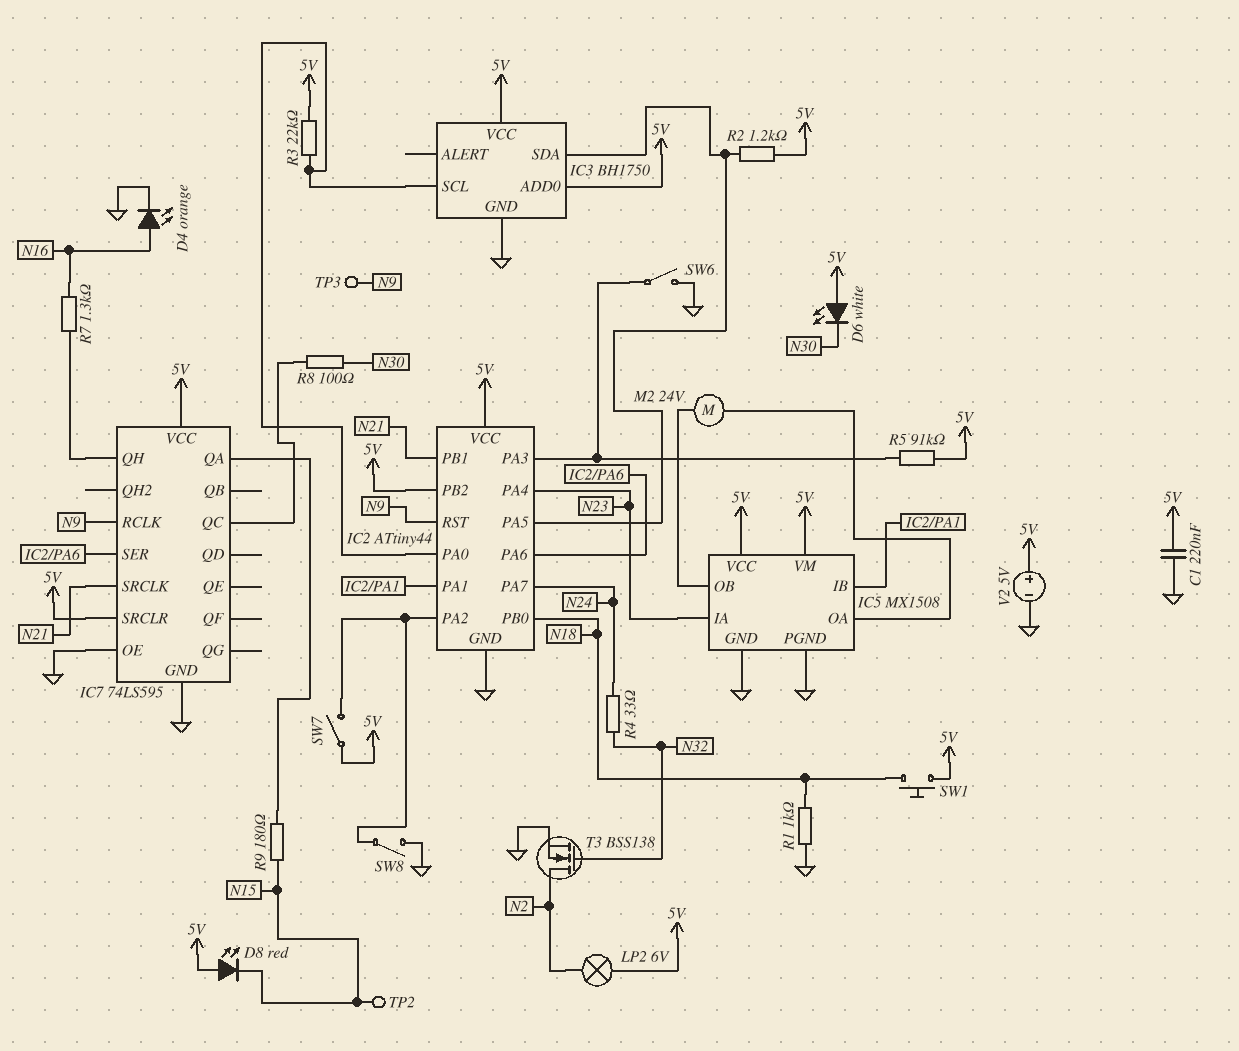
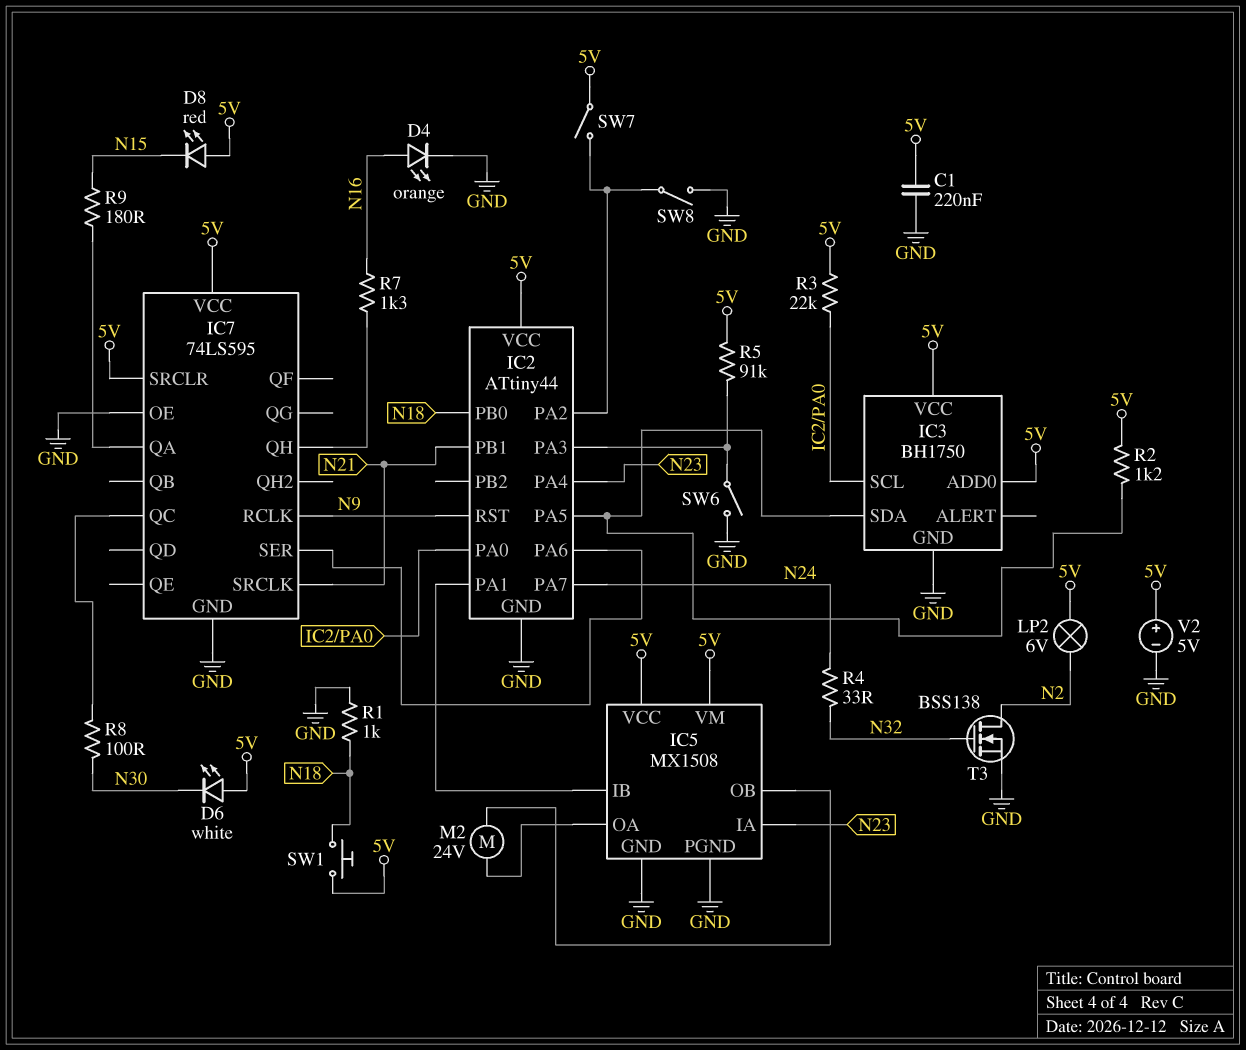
IC2 pin PB2: 5V -> none
TP2: test point (N15) -> none
TP3: test point (N9) -> none

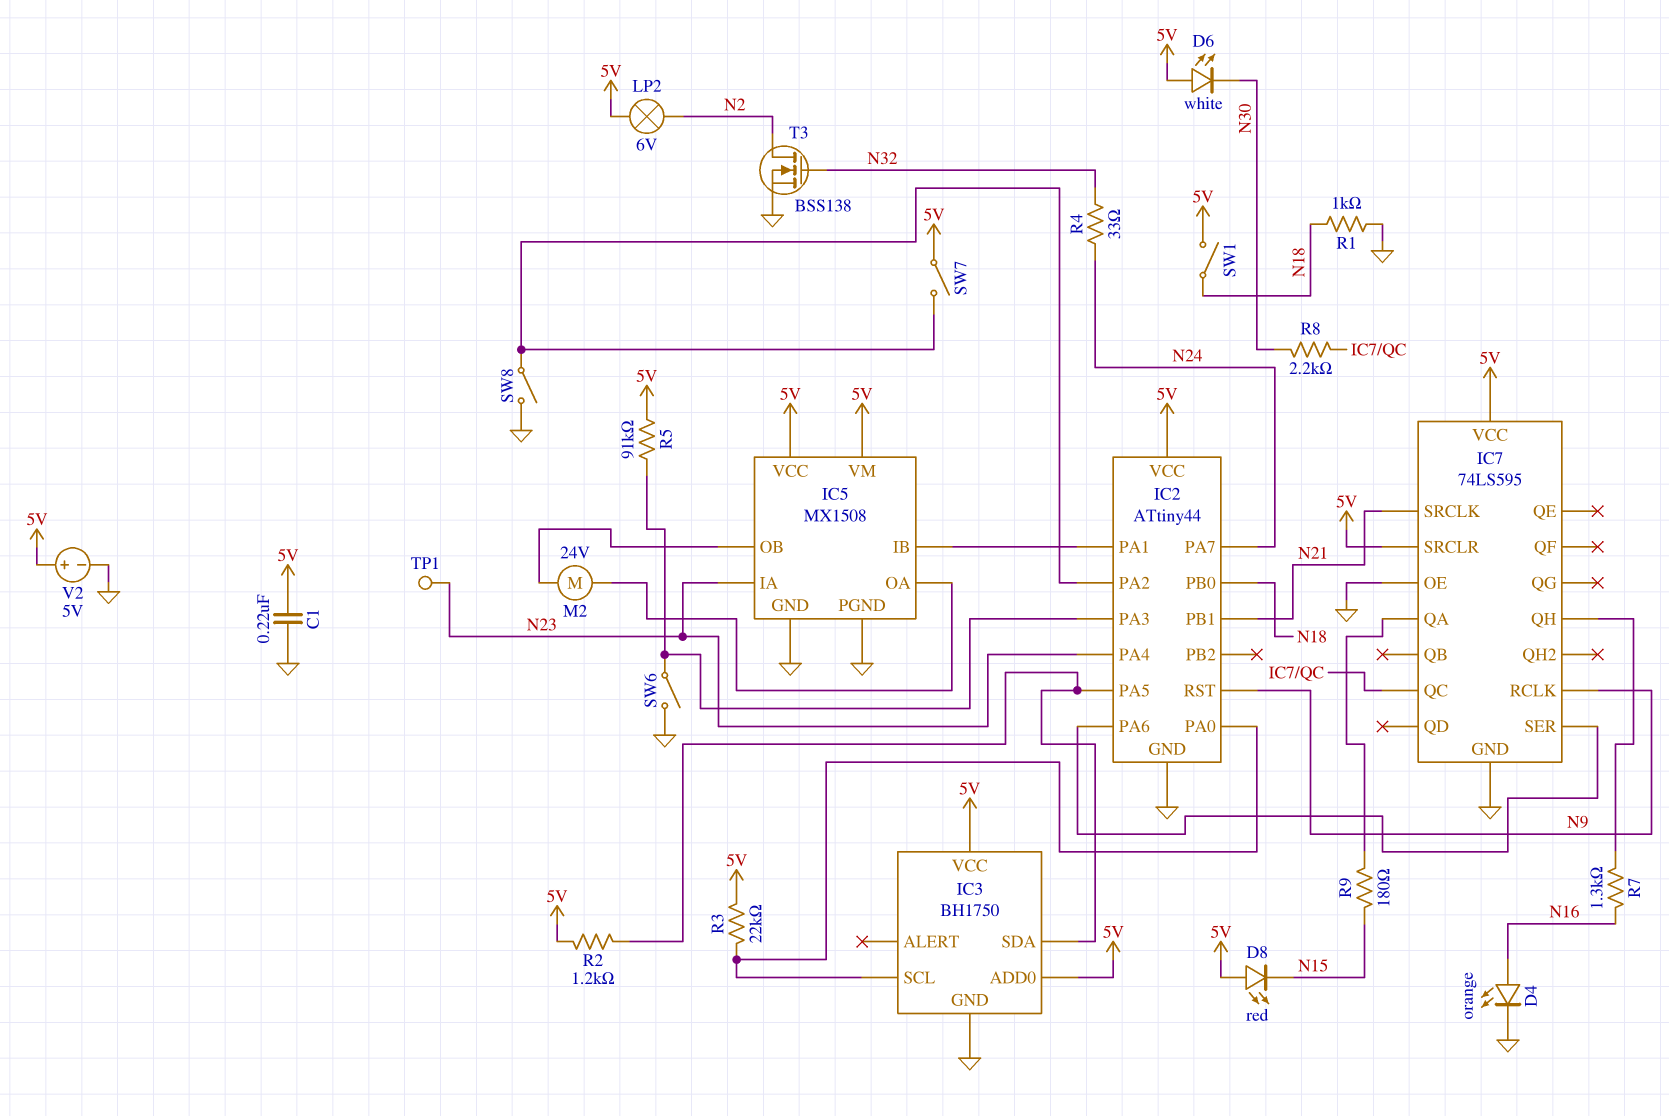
R8: 100 (IC7/QC, N30) -> 2.2k (IC7/QC, N30)
SW1: button (5V, N18) -> switch (5V, N18)
TP1: none -> test point (N23)

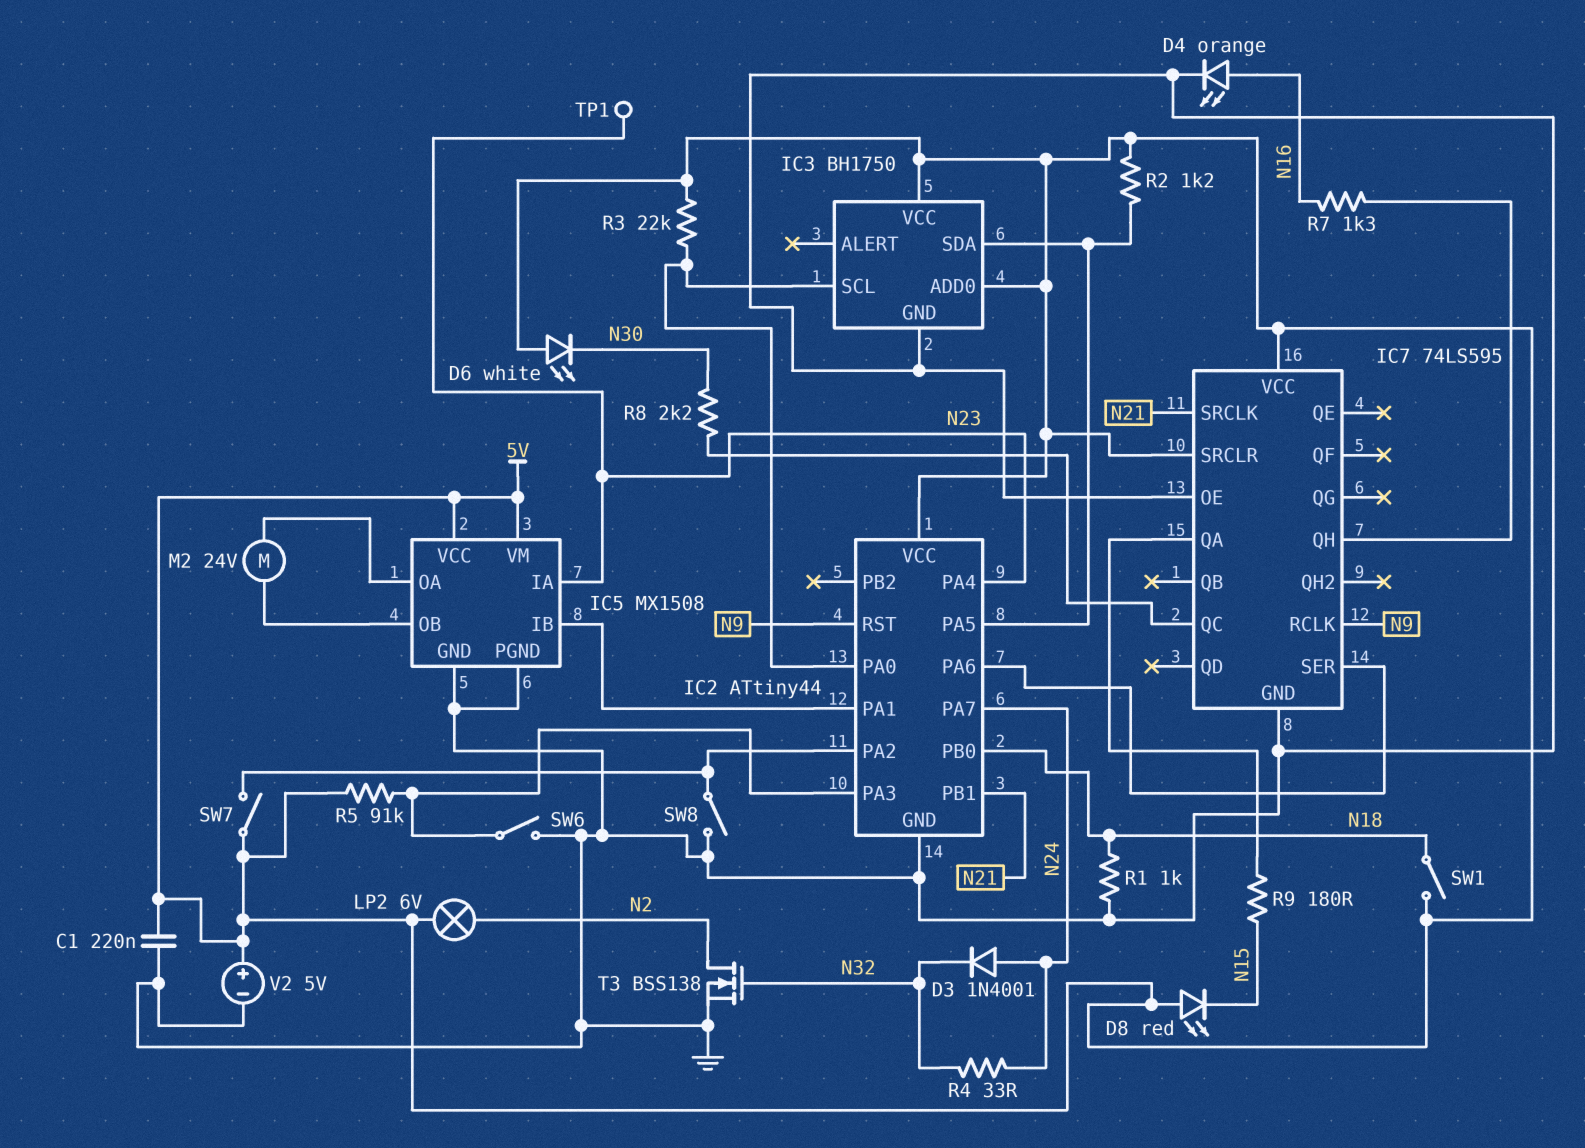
D3: none -> diode 1N4001 (A N24, K N32)

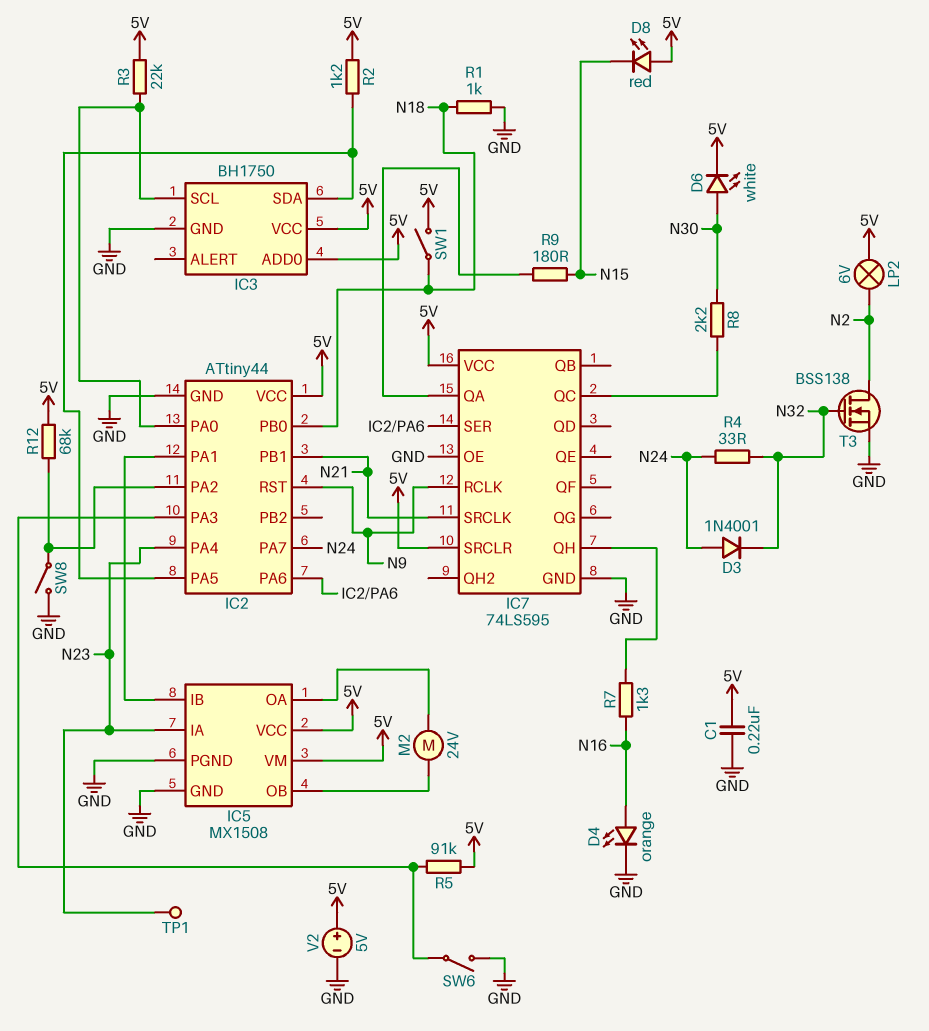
D6: LED white (A 5V, K N30) -> LED white (A N30, K 5V)
R12: none -> 68k (5V, IC2/PA2)
SW7: switch (5V, IC2/PA2) -> none

